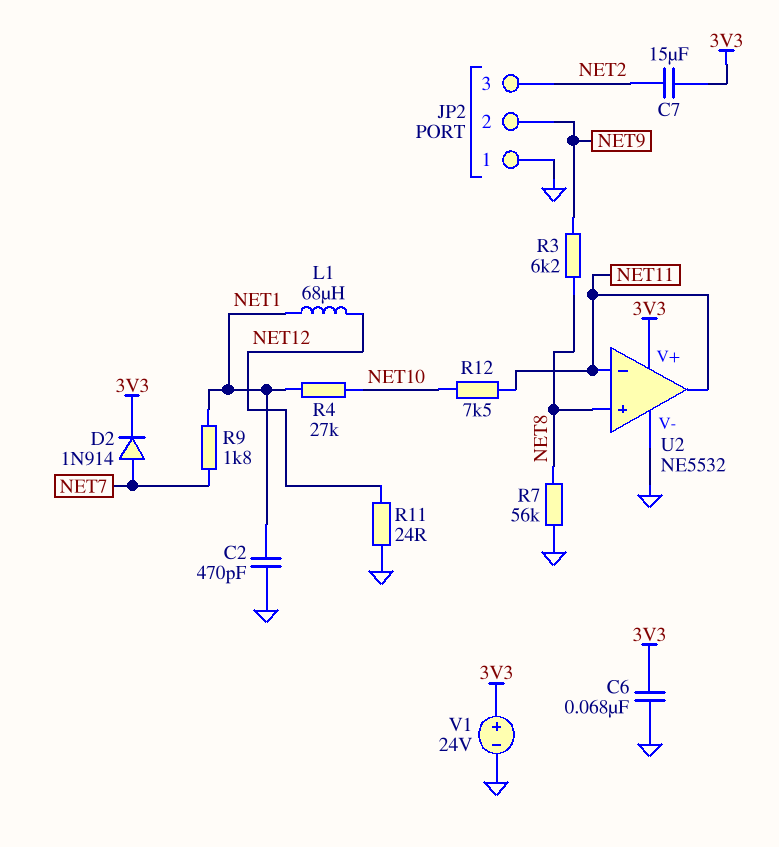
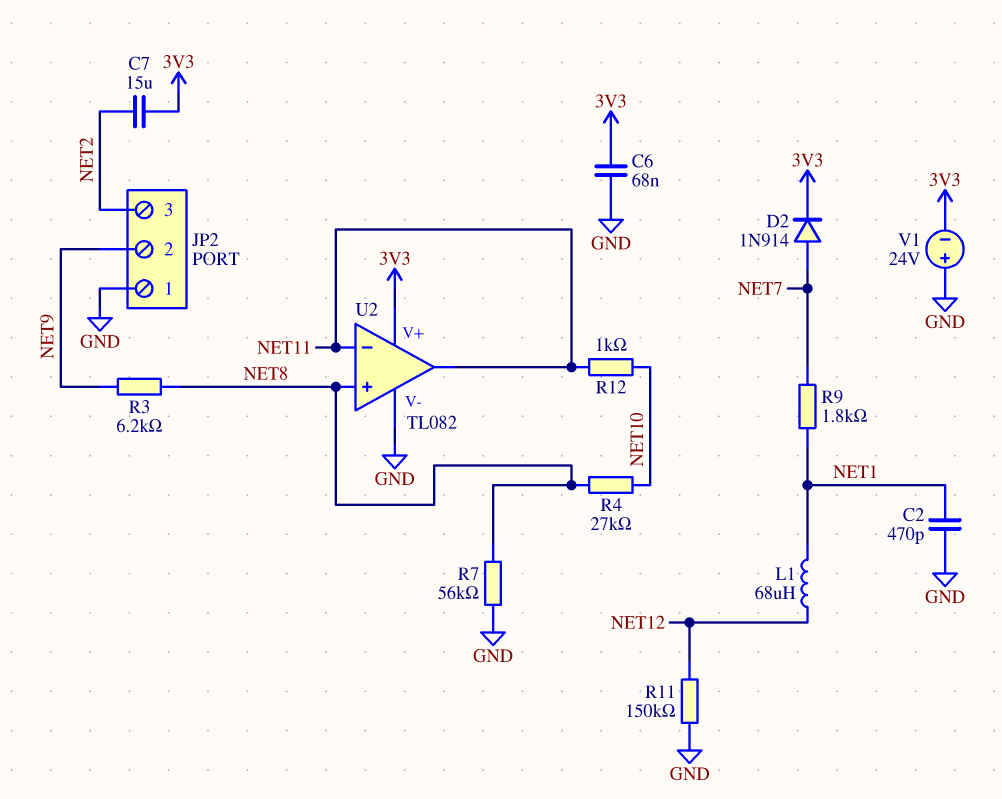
R4: 27k (NET1, NET10) -> 27k (NET8, NET10)
R11: 24 (GND, NET12) -> 150k (GND, NET12)
R12: 7.5k (NET10, NET11) -> 1k (NET10, NET11)
U2: NE5532 -> TL082
V1: 24V (plus 3V3, minus GND) -> 24V (plus GND, minus 3V3)

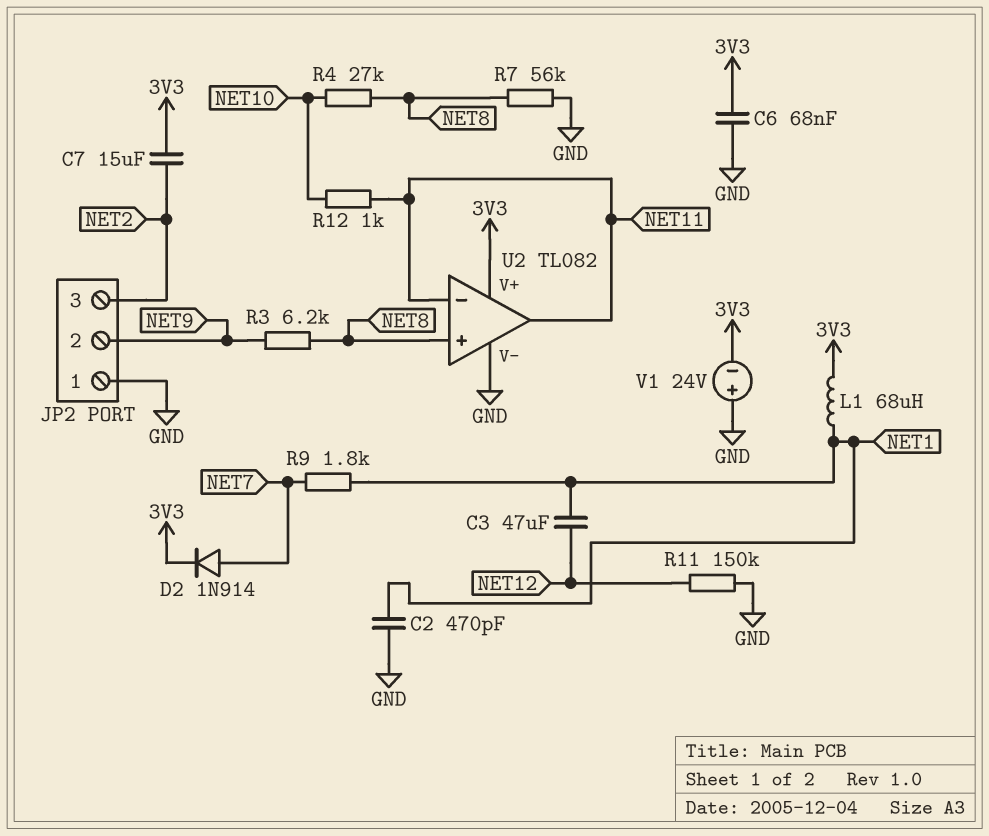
C3: none -> 47uF (NET1, NET12)
L1: 68uH (NET1, NET12) -> 68uH (3V3, NET1)

